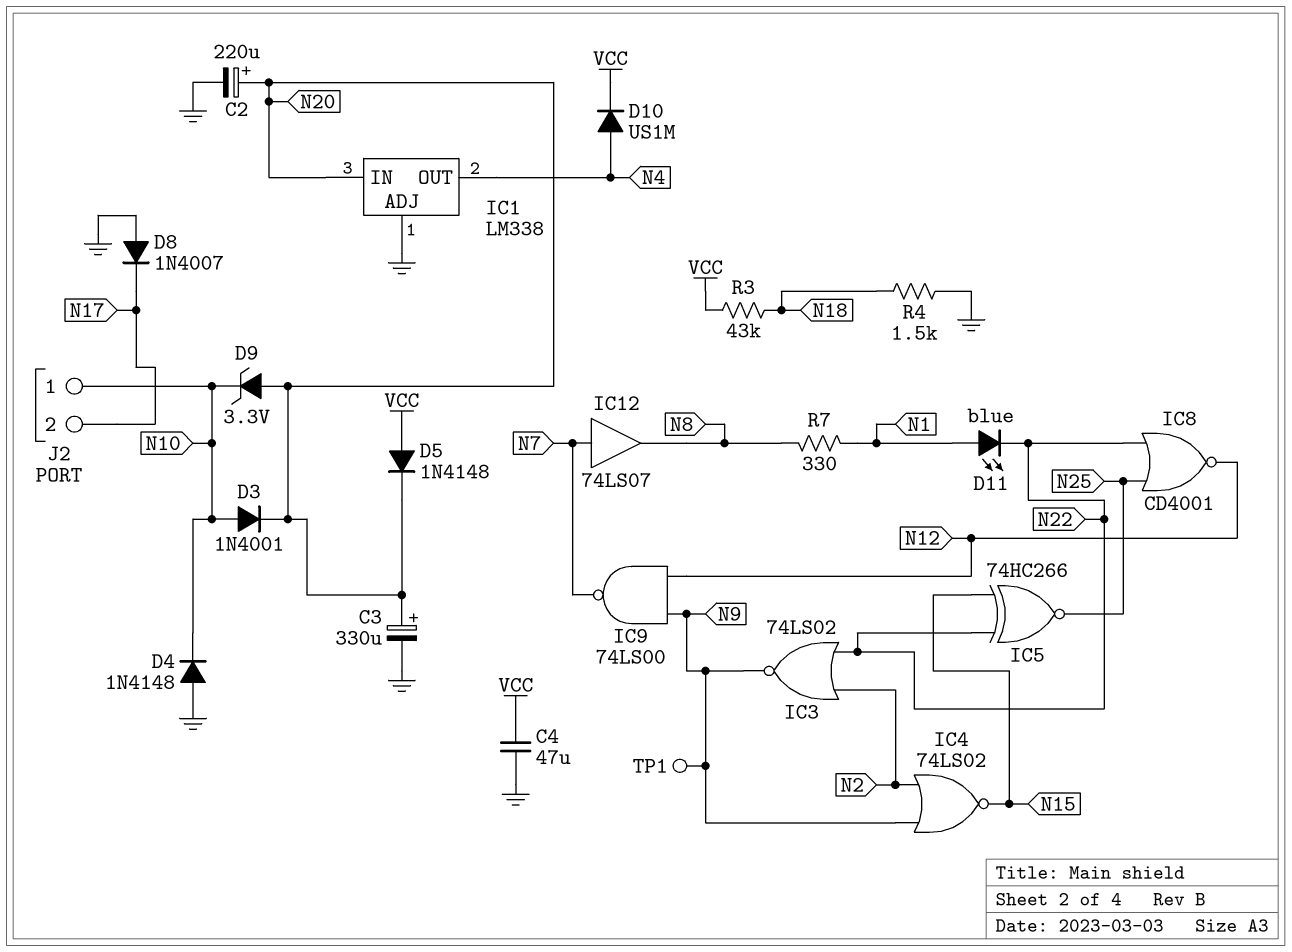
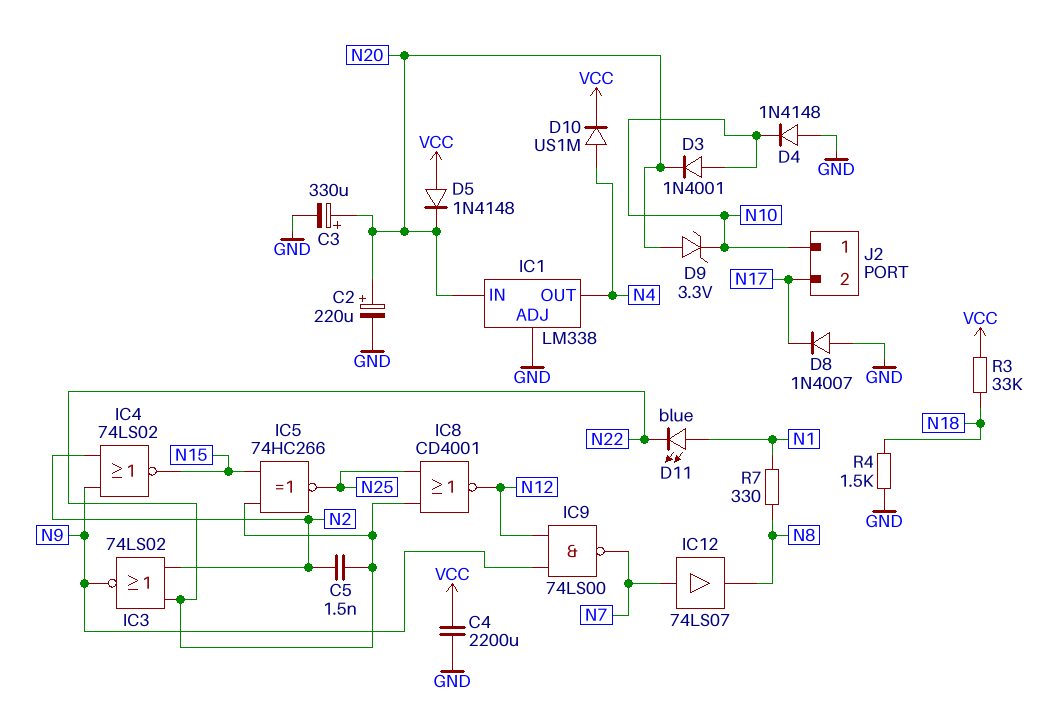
C4: 47uF (GND, VCC) -> 2200uF (GND, VCC)
C5: none -> 1.5nF (N2, N22)
R3: 43k (N18, VCC) -> 33k (N18, VCC)
TP1: test point (N9) -> none

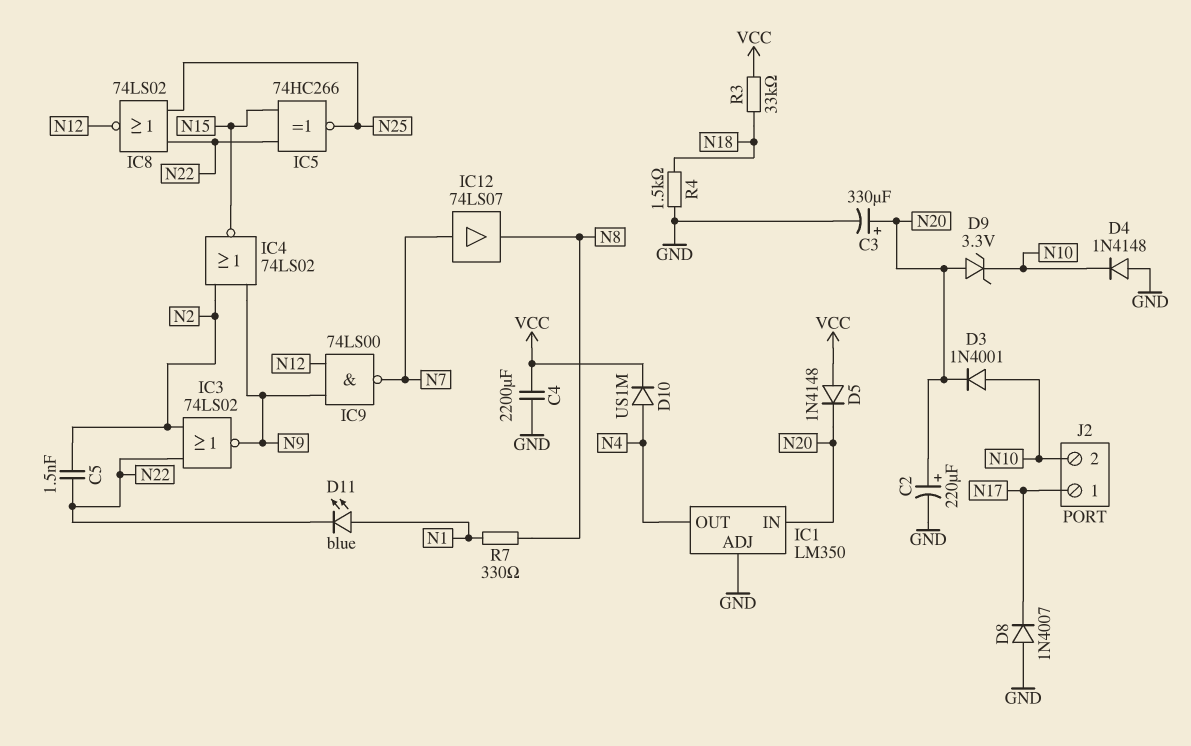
IC1: LM338 -> LM350
IC8: NOR CD4001 (in N22, in N25, out N12) -> NOR 74LS02 (in N22, in N25, out N12)
J2 pin 1: N10 -> N17
J2 pin 2: N17 -> N10

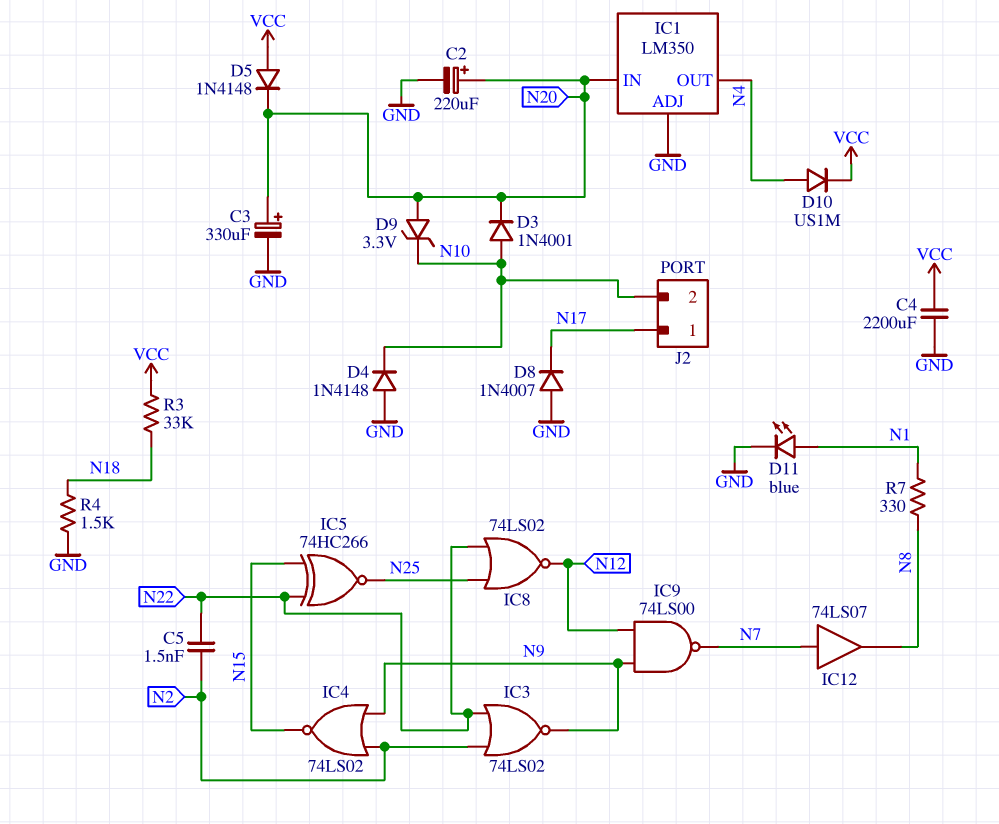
D11: LED blue (A N1, K N22) -> LED blue (A N1, K GND)

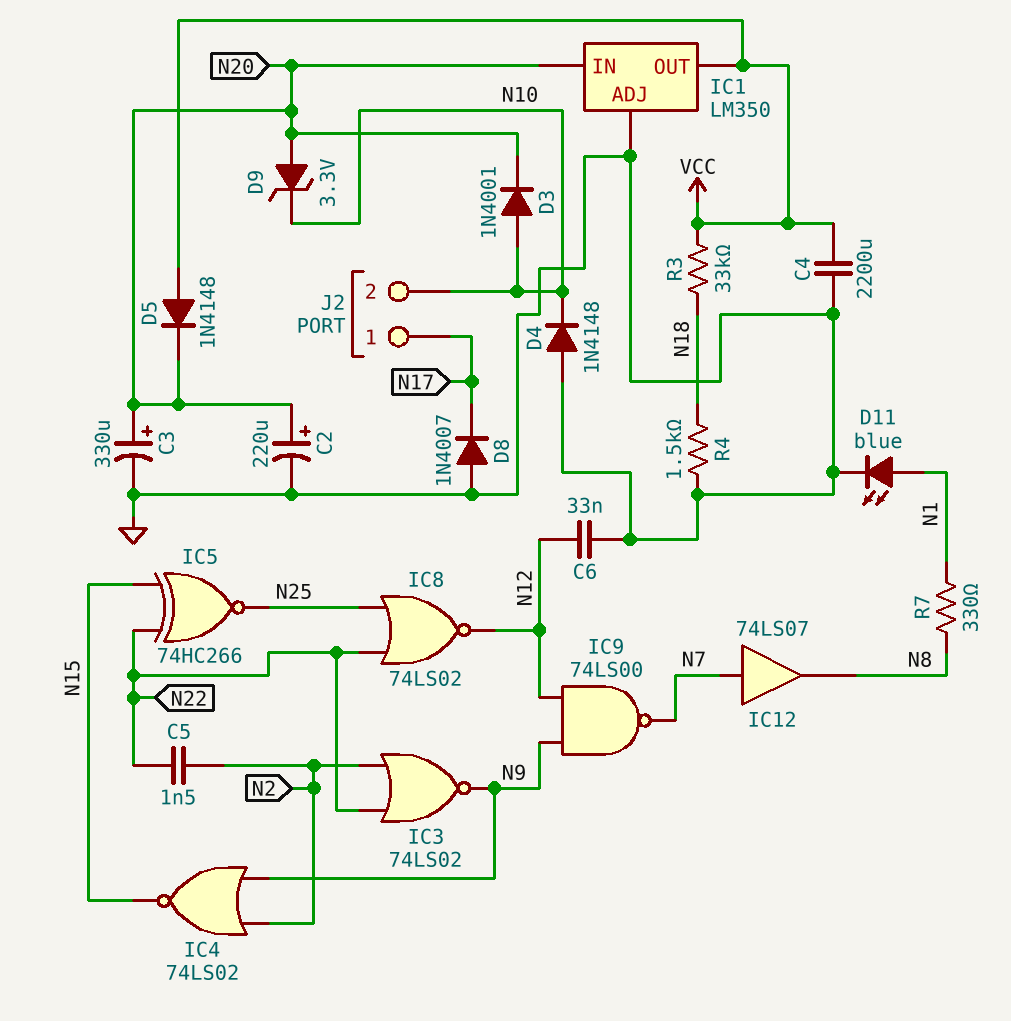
C6: none -> 33nF (GND, N12)
D10: diode US1M (A N4, K VCC) -> none
IC1 pin OUT: N4 -> VCC

